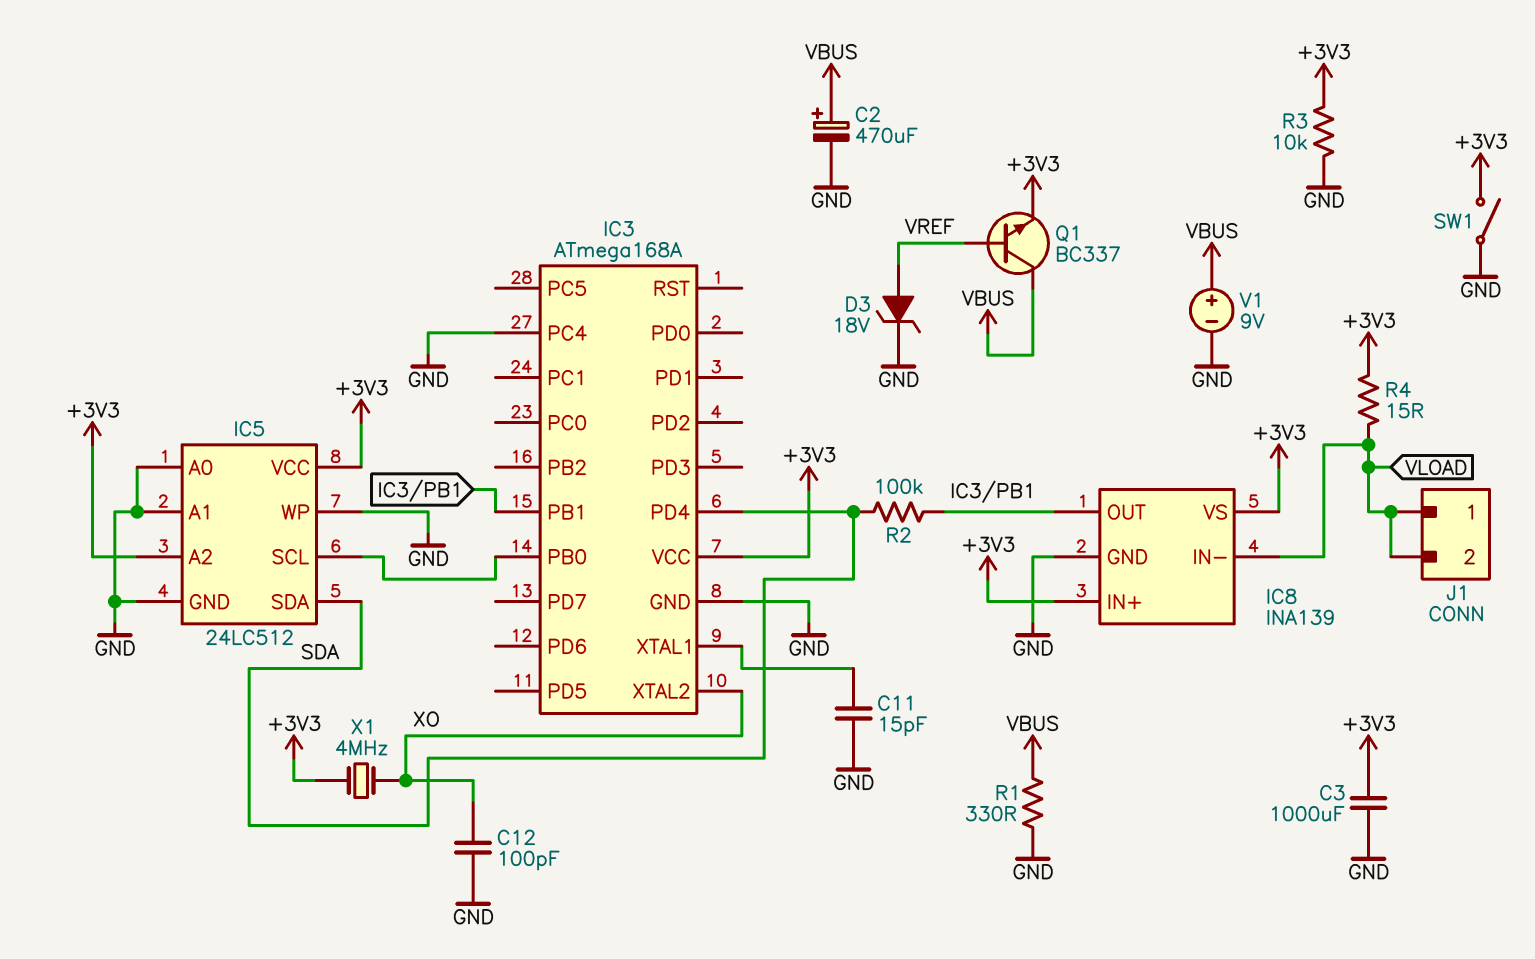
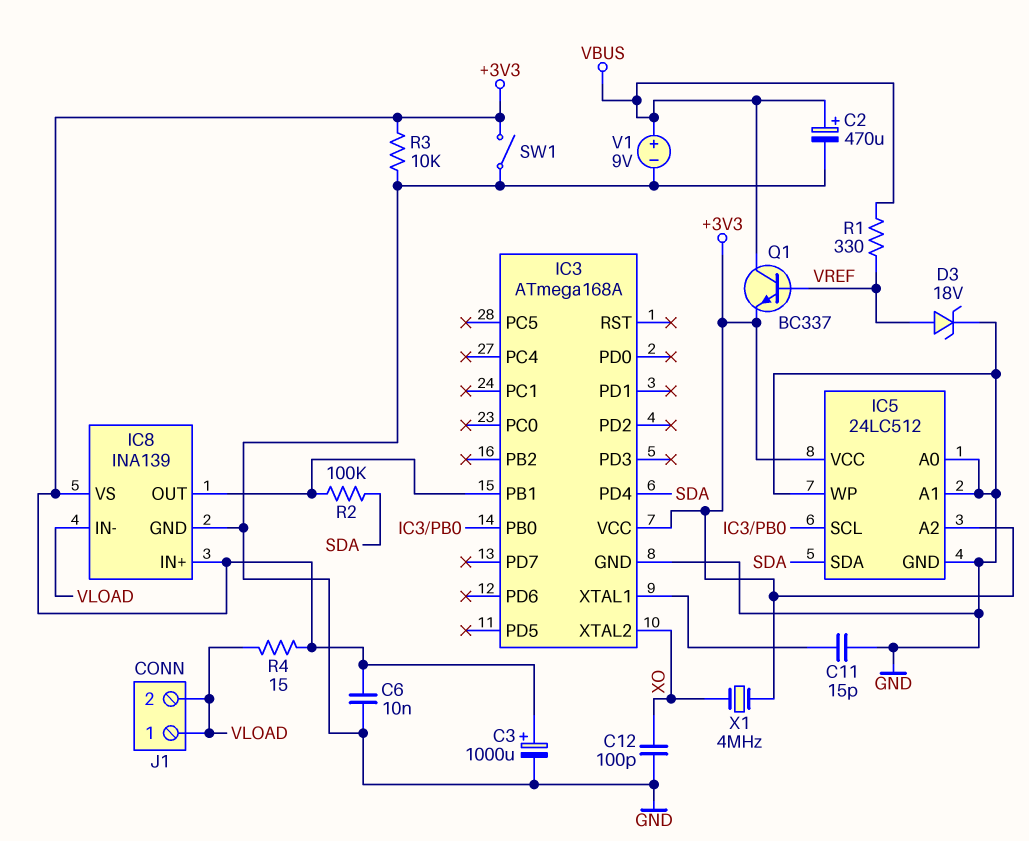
C3: 1000uF (+3V3, GND) -> 1000uF (plus +3V3, minus GND)
C6: none -> 10nF (+3V3, GND)
IC3 pin PC4: GND -> none
R1: 330 (GND, VBUS) -> 330 (VBUS, VREF)

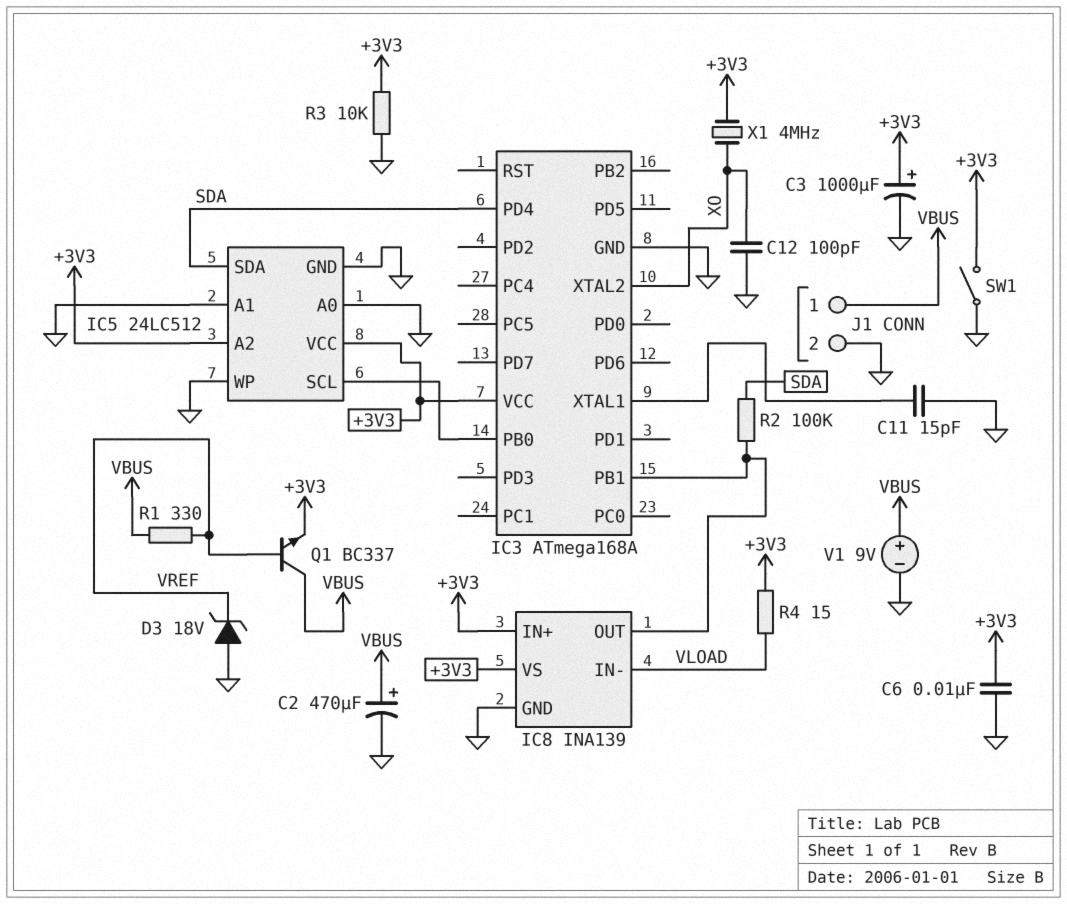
D3: zener 18V (A VREF, K GND) -> zener 18V (A GND, K VREF)
J1 pin 1: VLOAD -> VBUS
J1 pin 2: VLOAD -> GND

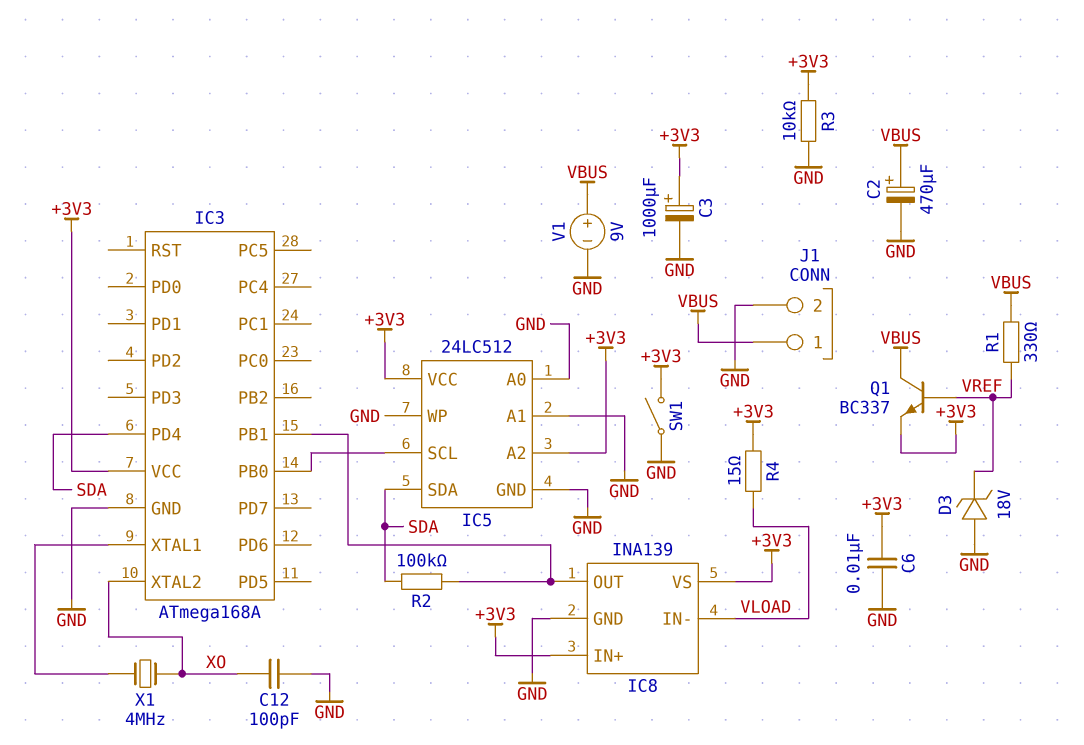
C11: 15pF (GND, IC3/XTAL1) -> none
X1: 4MHz (+3V3, XO) -> 4MHz (IC3/XTAL1, XO)

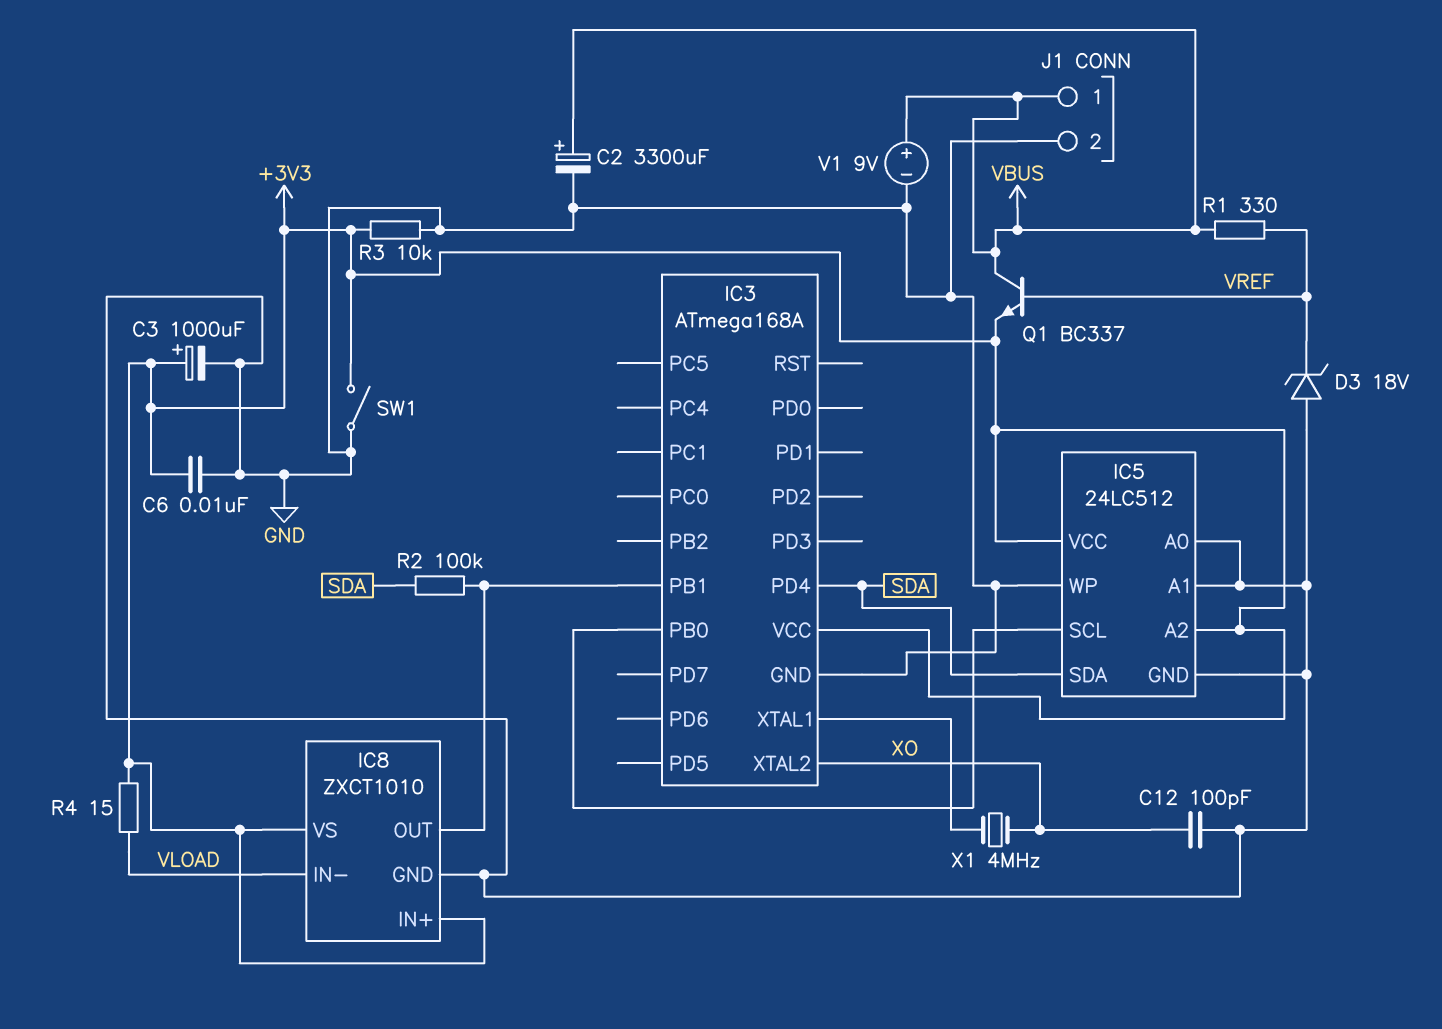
C2: 470uF (plus VBUS, minus GND) -> 3300uF (plus VBUS, minus GND)
IC8: INA139 -> ZXCT1010

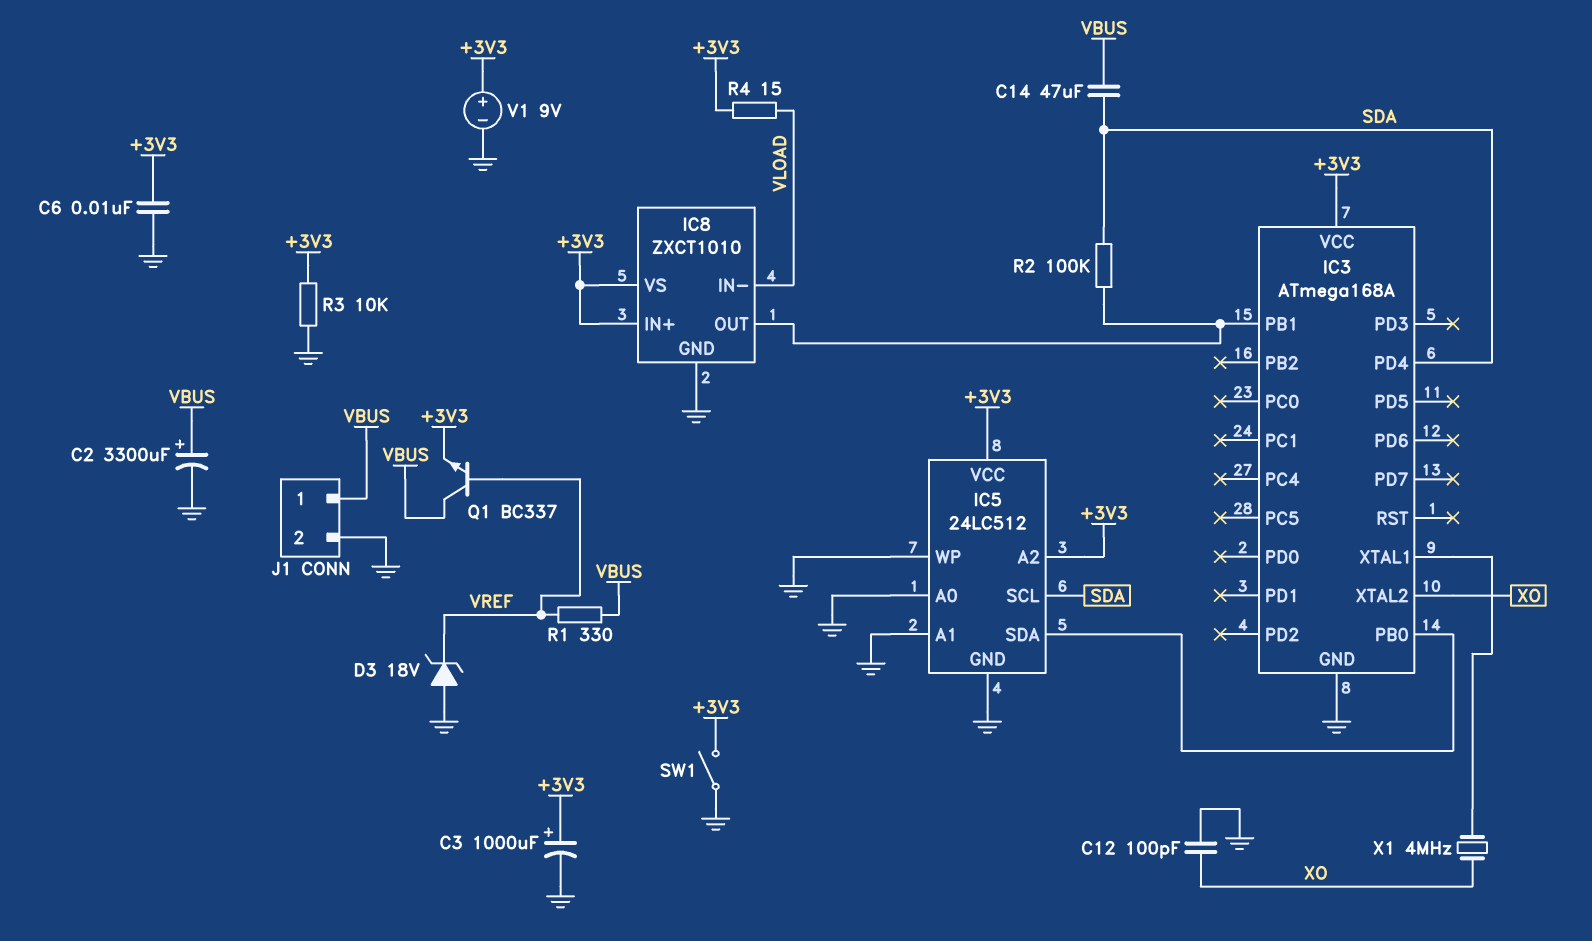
C14: none -> 47uF (SDA, VBUS)
IC5 pin SCL: IC3/PB0 -> SDA
IC5 pin SDA: SDA -> IC3/PB0
V1: 9V (plus VBUS, minus GND) -> 9V (plus +3V3, minus GND)

